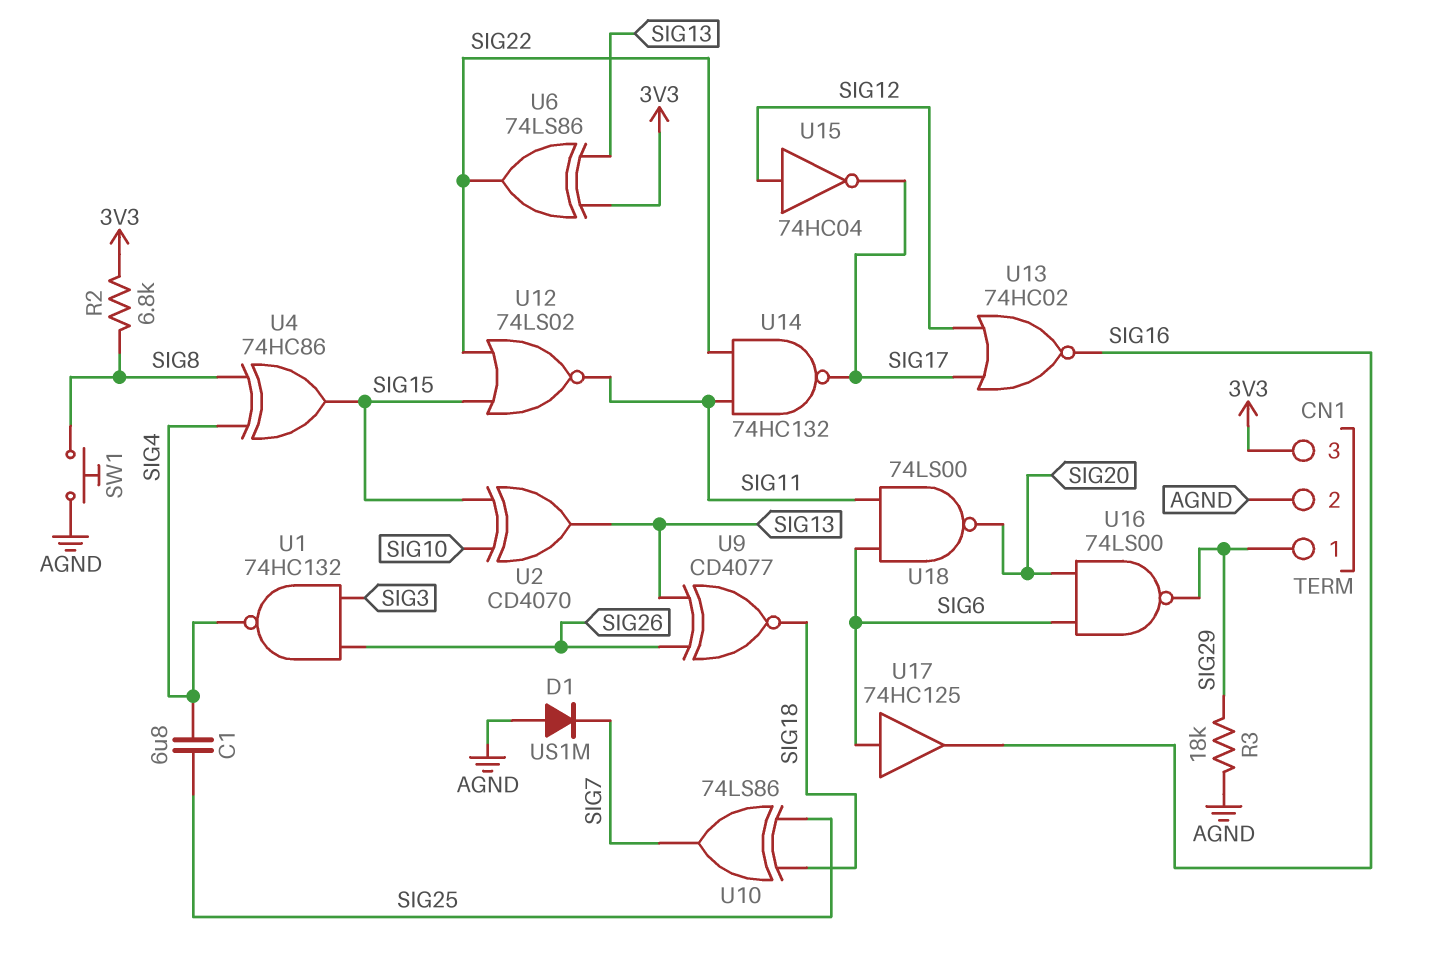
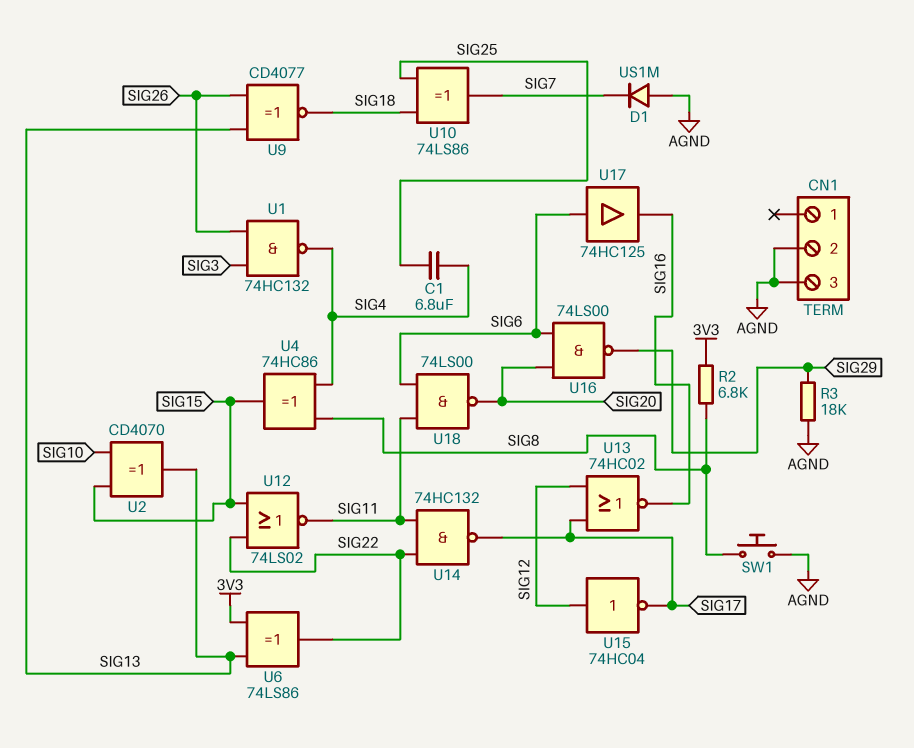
CN1 pin 1: SIG29 -> none
CN1 pin 3: 3V3 -> AGND

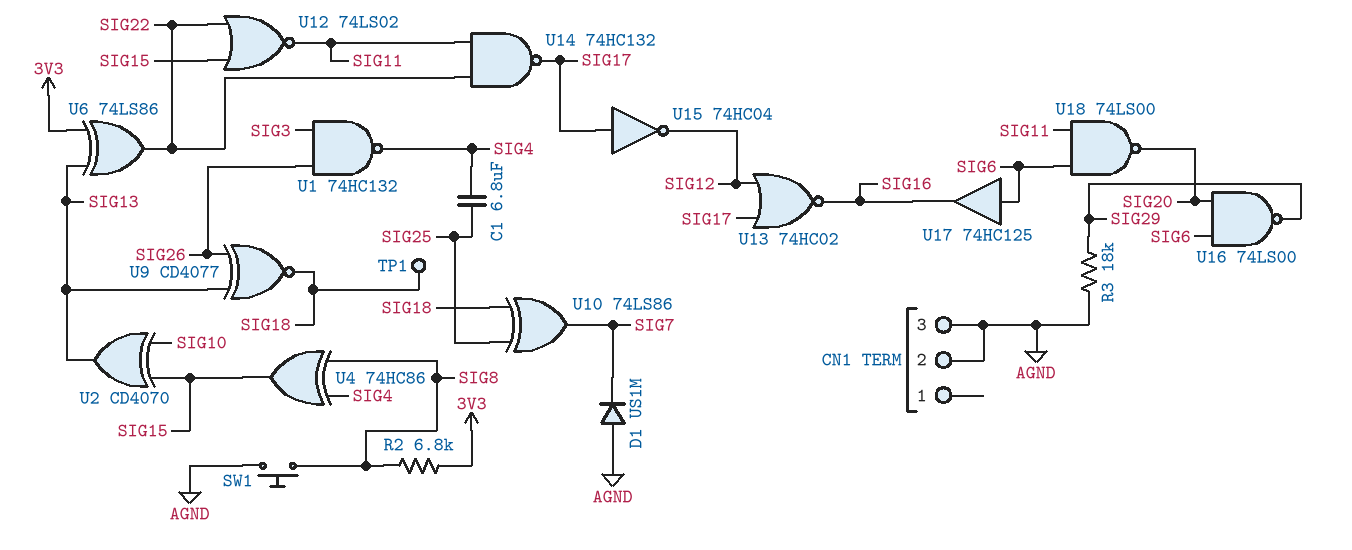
TP1: none -> test point (SIG18)
U15: NOT 74HC04 (in SIG12, out SIG17) -> NOT 74HC04 (in SIG17, out SIG12)

